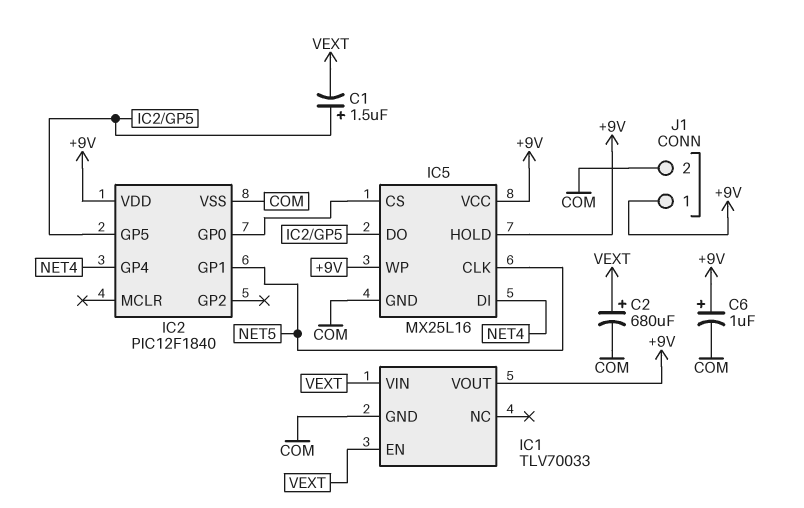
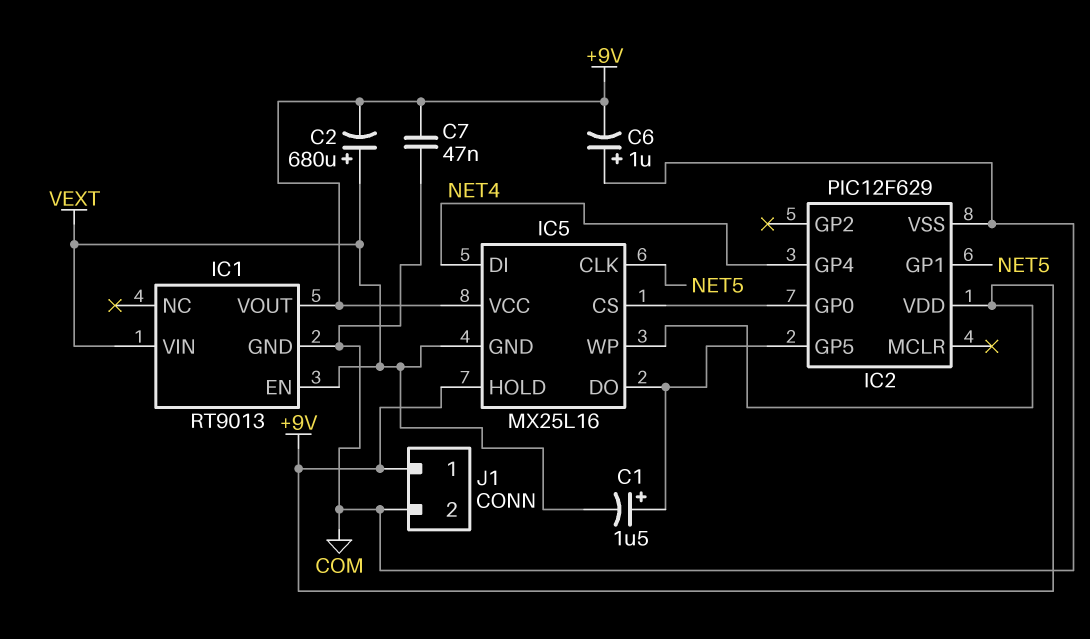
C2: 680uF (plus VEXT, minus COM) -> 680uF (plus VEXT, minus +9V)
C6: 1uF (plus +9V, minus COM) -> 1uF (plus COM, minus +9V)
C7: none -> 47nF (+9V, COM)
IC1: TLV70033 -> RT9013
IC2: PIC12F1840 -> PIC12F629
IC5 pin GND: COM -> VEXT

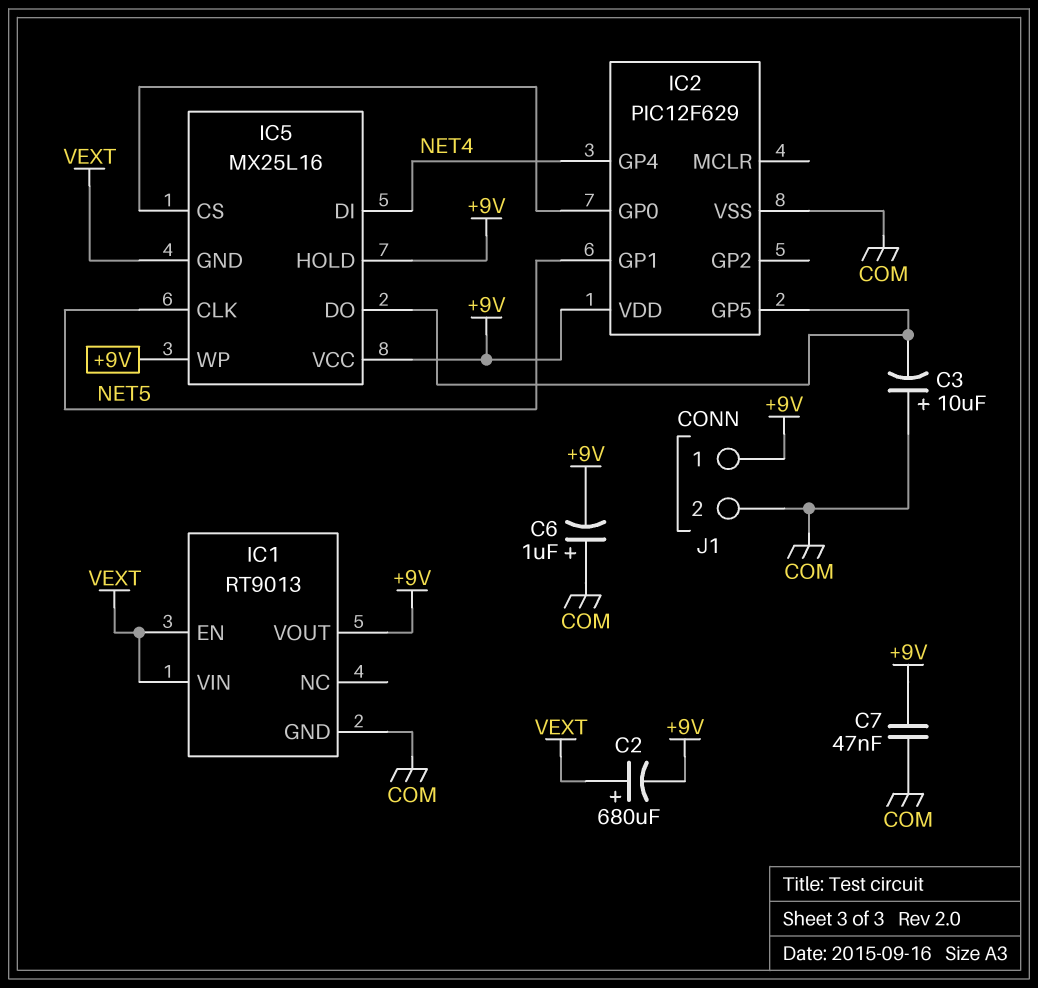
C1: 1.5uF (plus IC2/GP5, minus VEXT) -> none
C3: none -> 10uF (plus COM, minus IC2/GP5)

